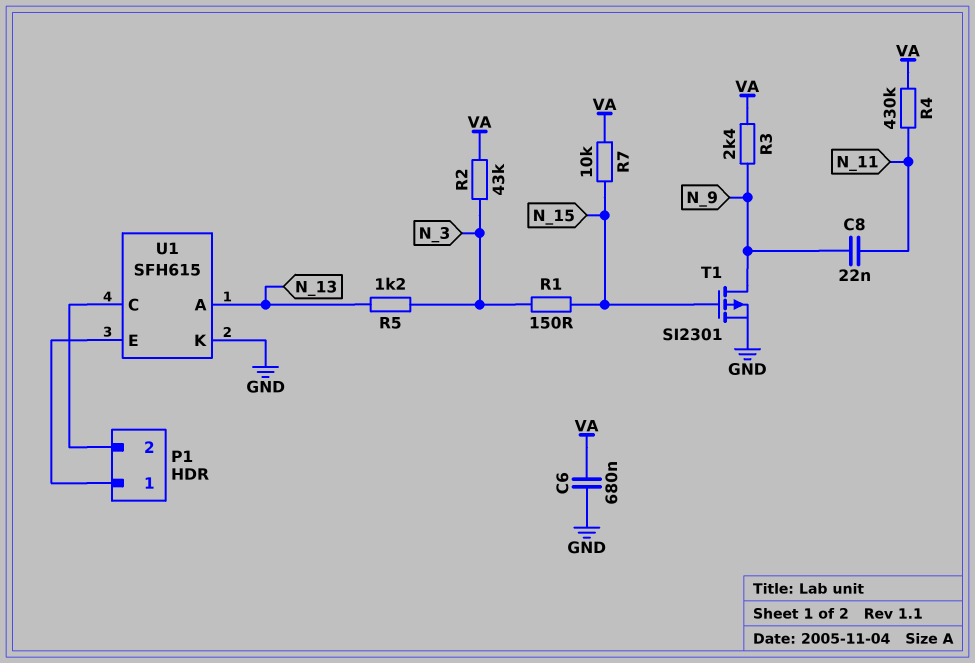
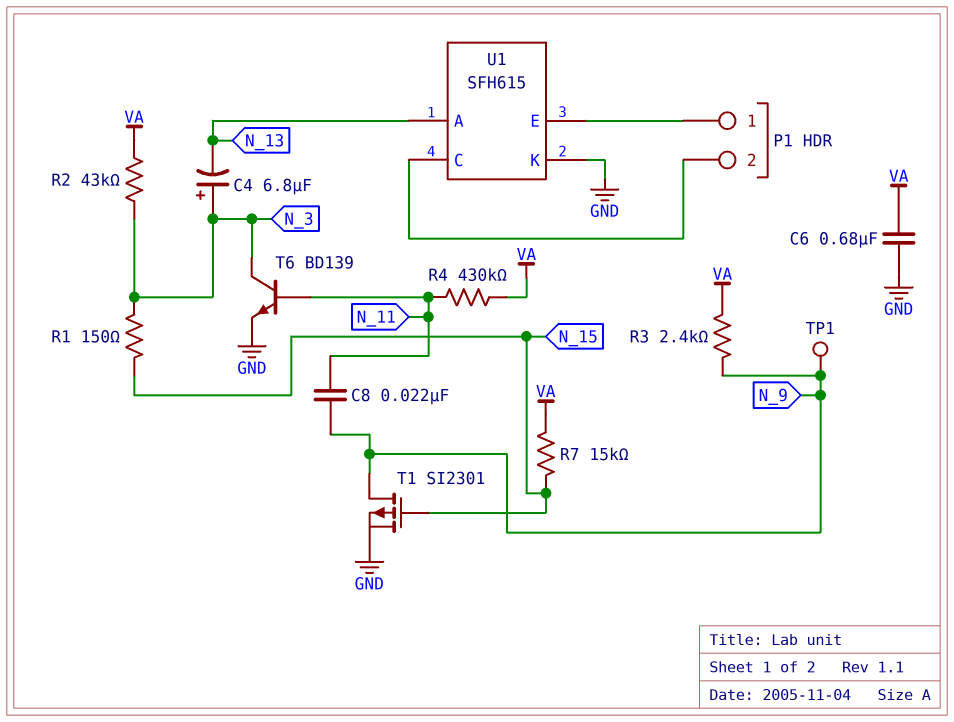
C4: none -> 6.8uF (plus N_3, minus N_13)
R5: 1.2k (N_3, N_13) -> none
R7: 10k (N_15, VA) -> 15k (N_15, VA)
T6: none -> NPN BD139 (B N_11, C N_3, E GND)
TP1: none -> test point (N_9)

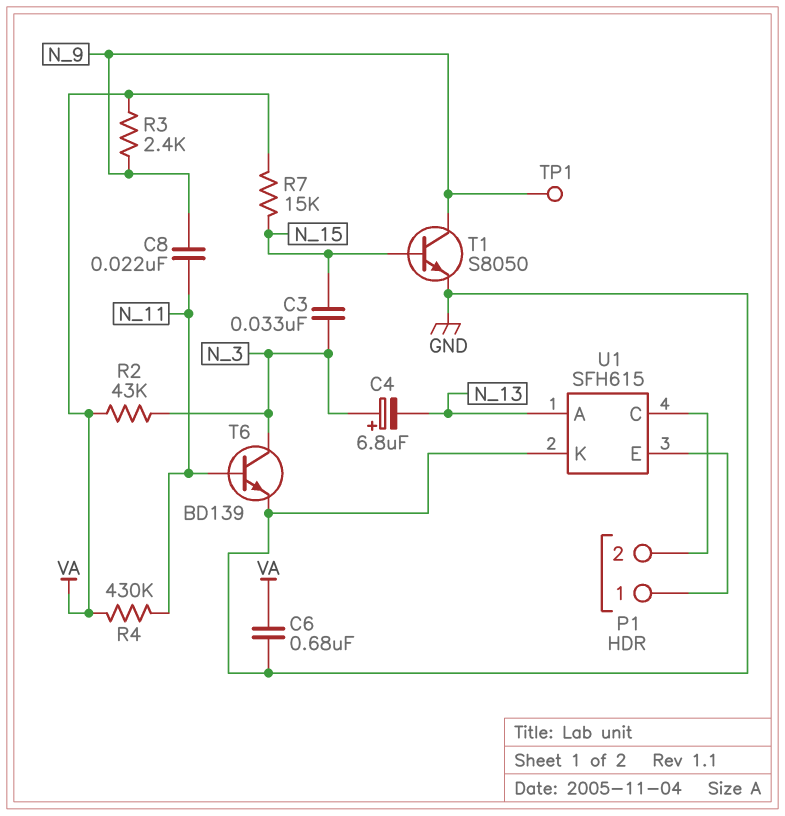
C3: none -> 33nF (N_3, N_15)
R1: 150 (N_3, N_15) -> none
T1: PMOS SI2301 (G N_15, D N_9, S GND) -> NPN S8050 (B N_15, C N_9, E GND)

